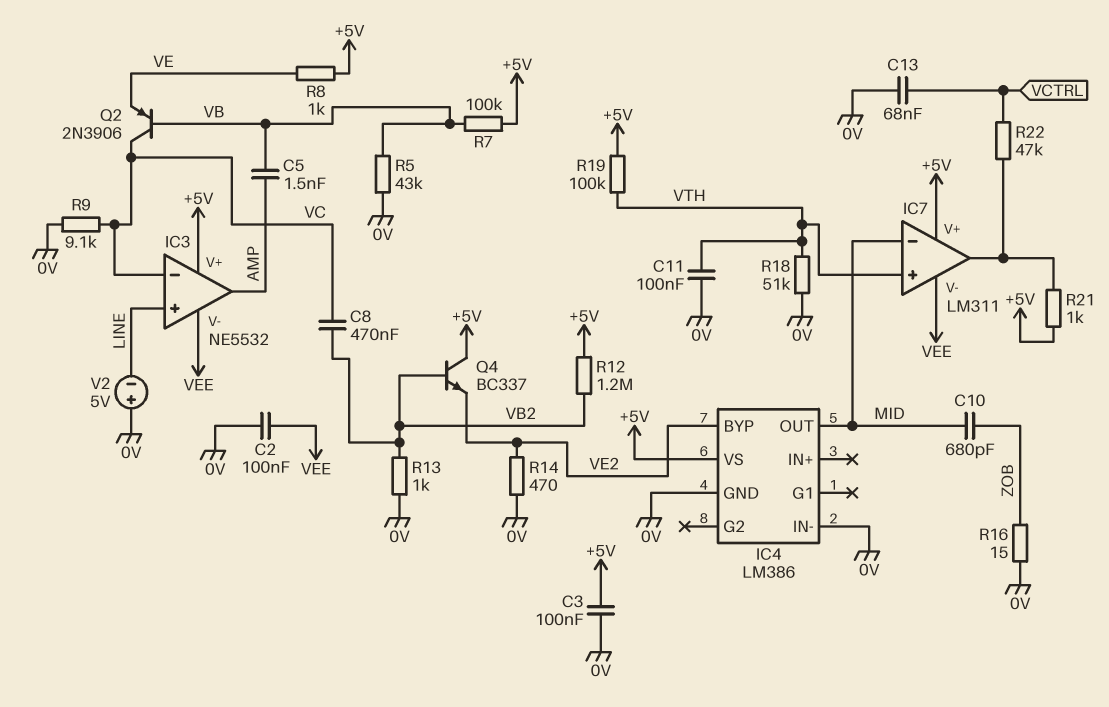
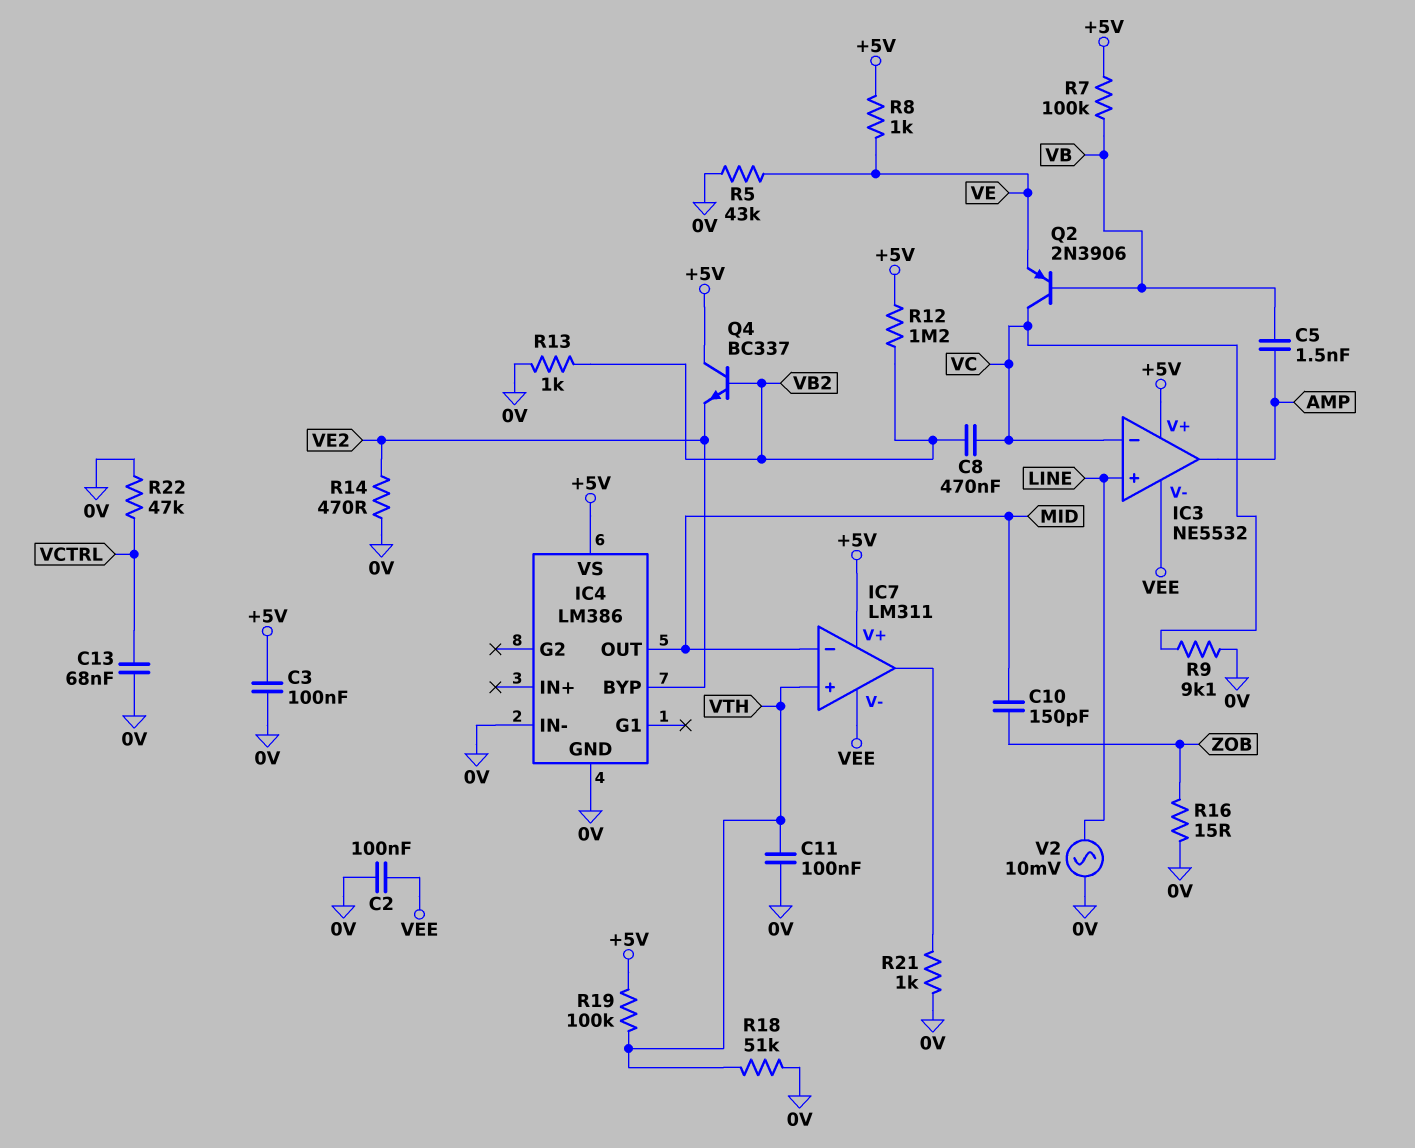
C10: 680pF (MID, ZOB) -> 150pF (MID, ZOB)
R5: 43k (0V, VB) -> 43k (0V, VE)
R21: 1k (+5V, IC7/out) -> 1k (0V, IC7/out)
R22: 47k (IC7/out, VCTRL) -> 47k (0V, VCTRL)
V2: 5V (plus 0V, minus LINE) -> AC 10mV (0V, LINE)

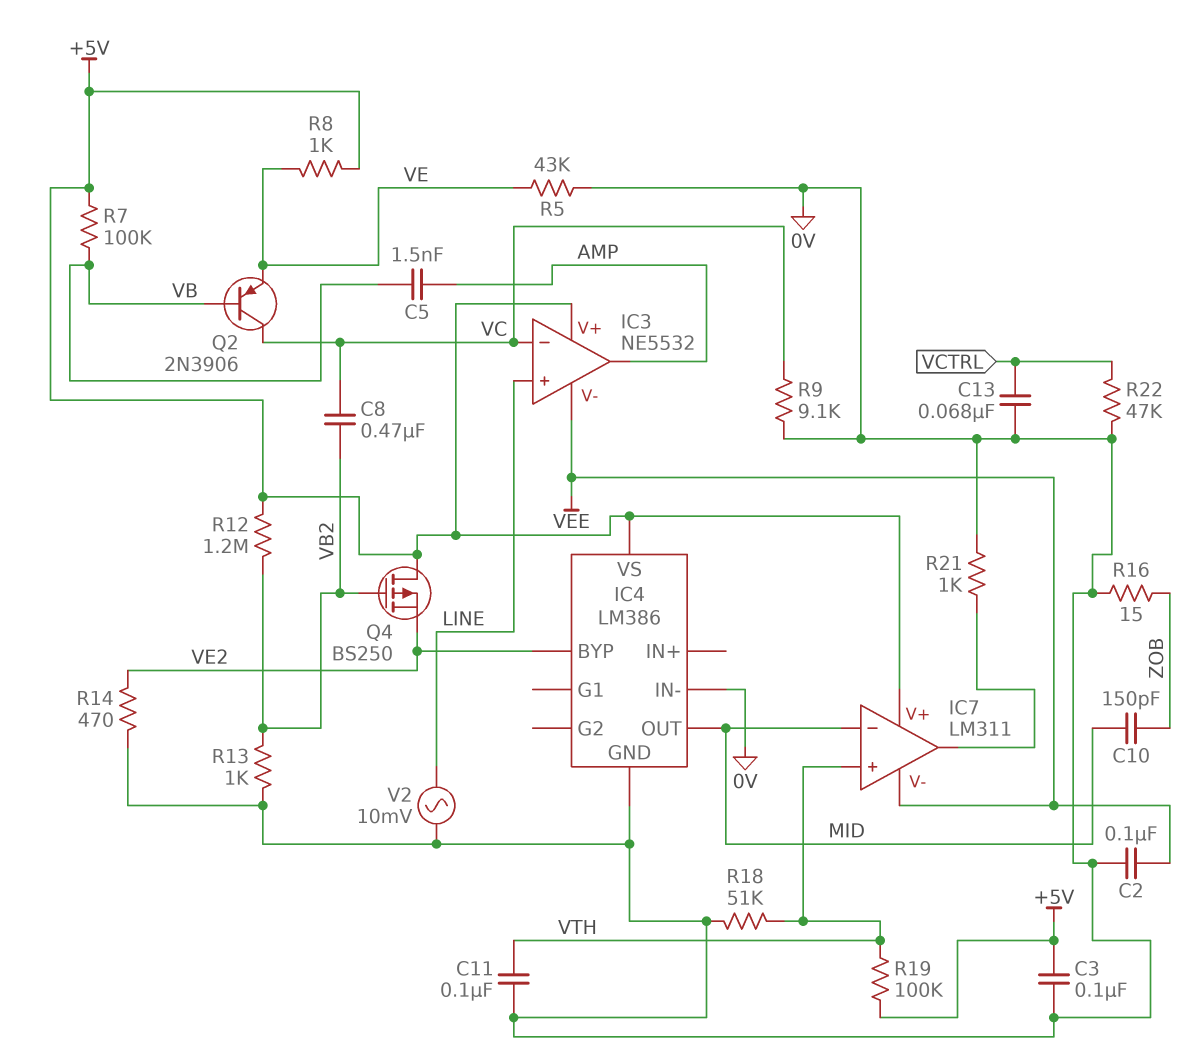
Q4: NPN BC337 (B VB2, C +5V, E VE2) -> PMOS BS250 (G VB2, D +5V, S VE2)

